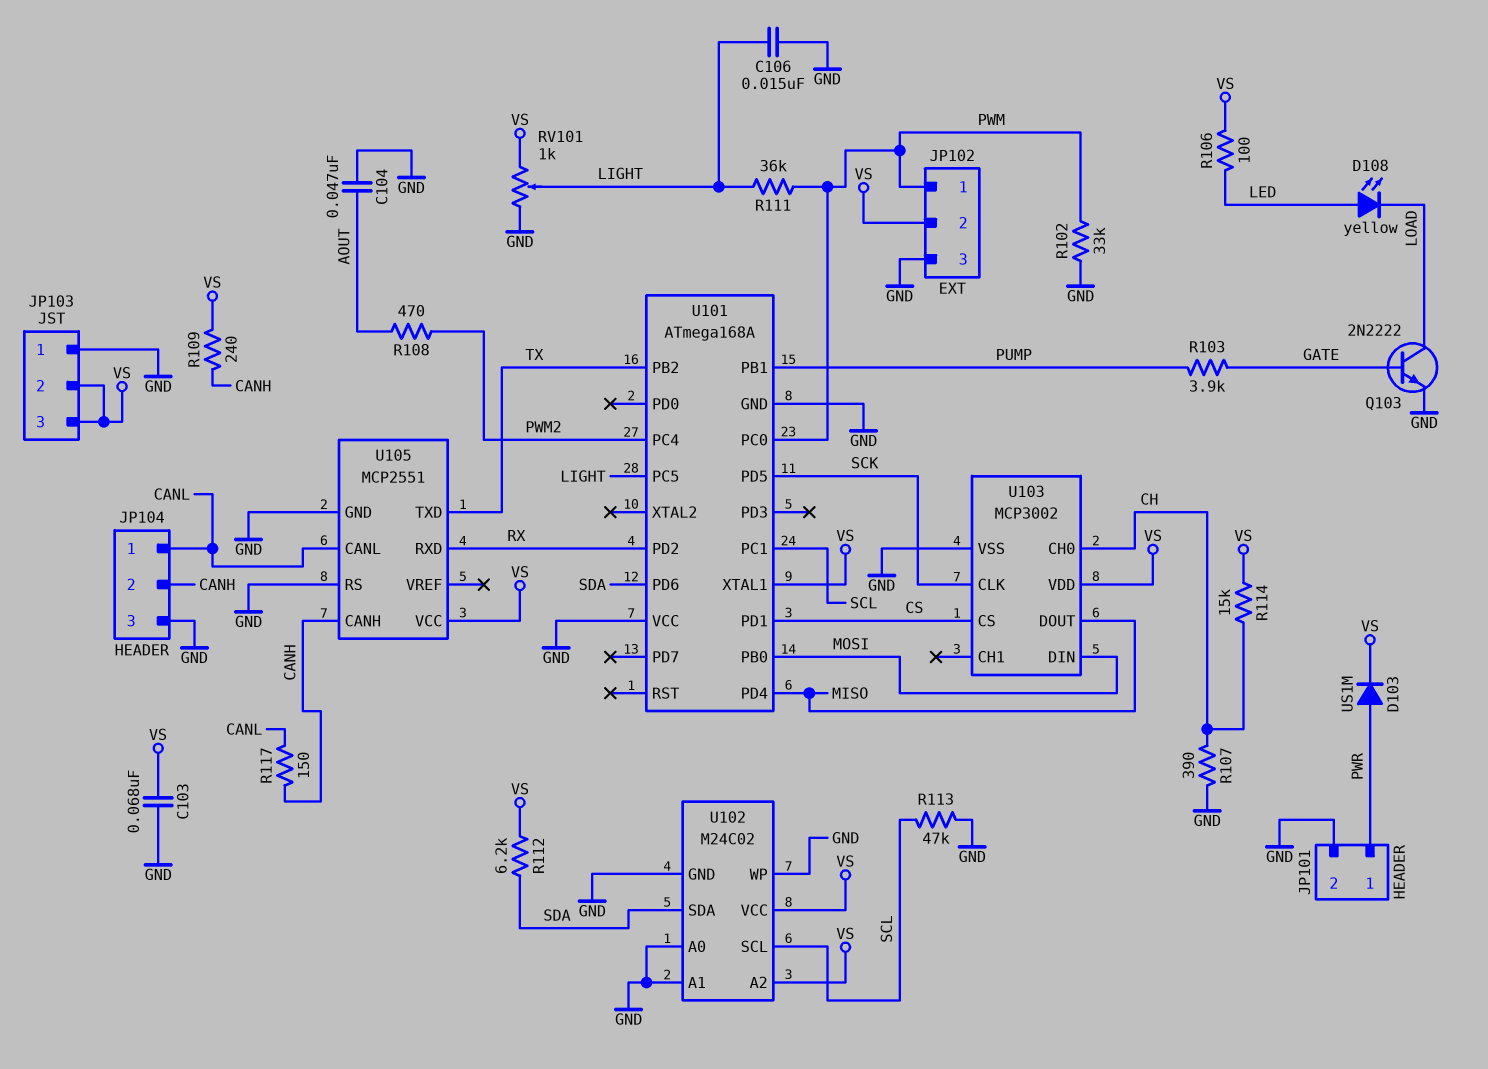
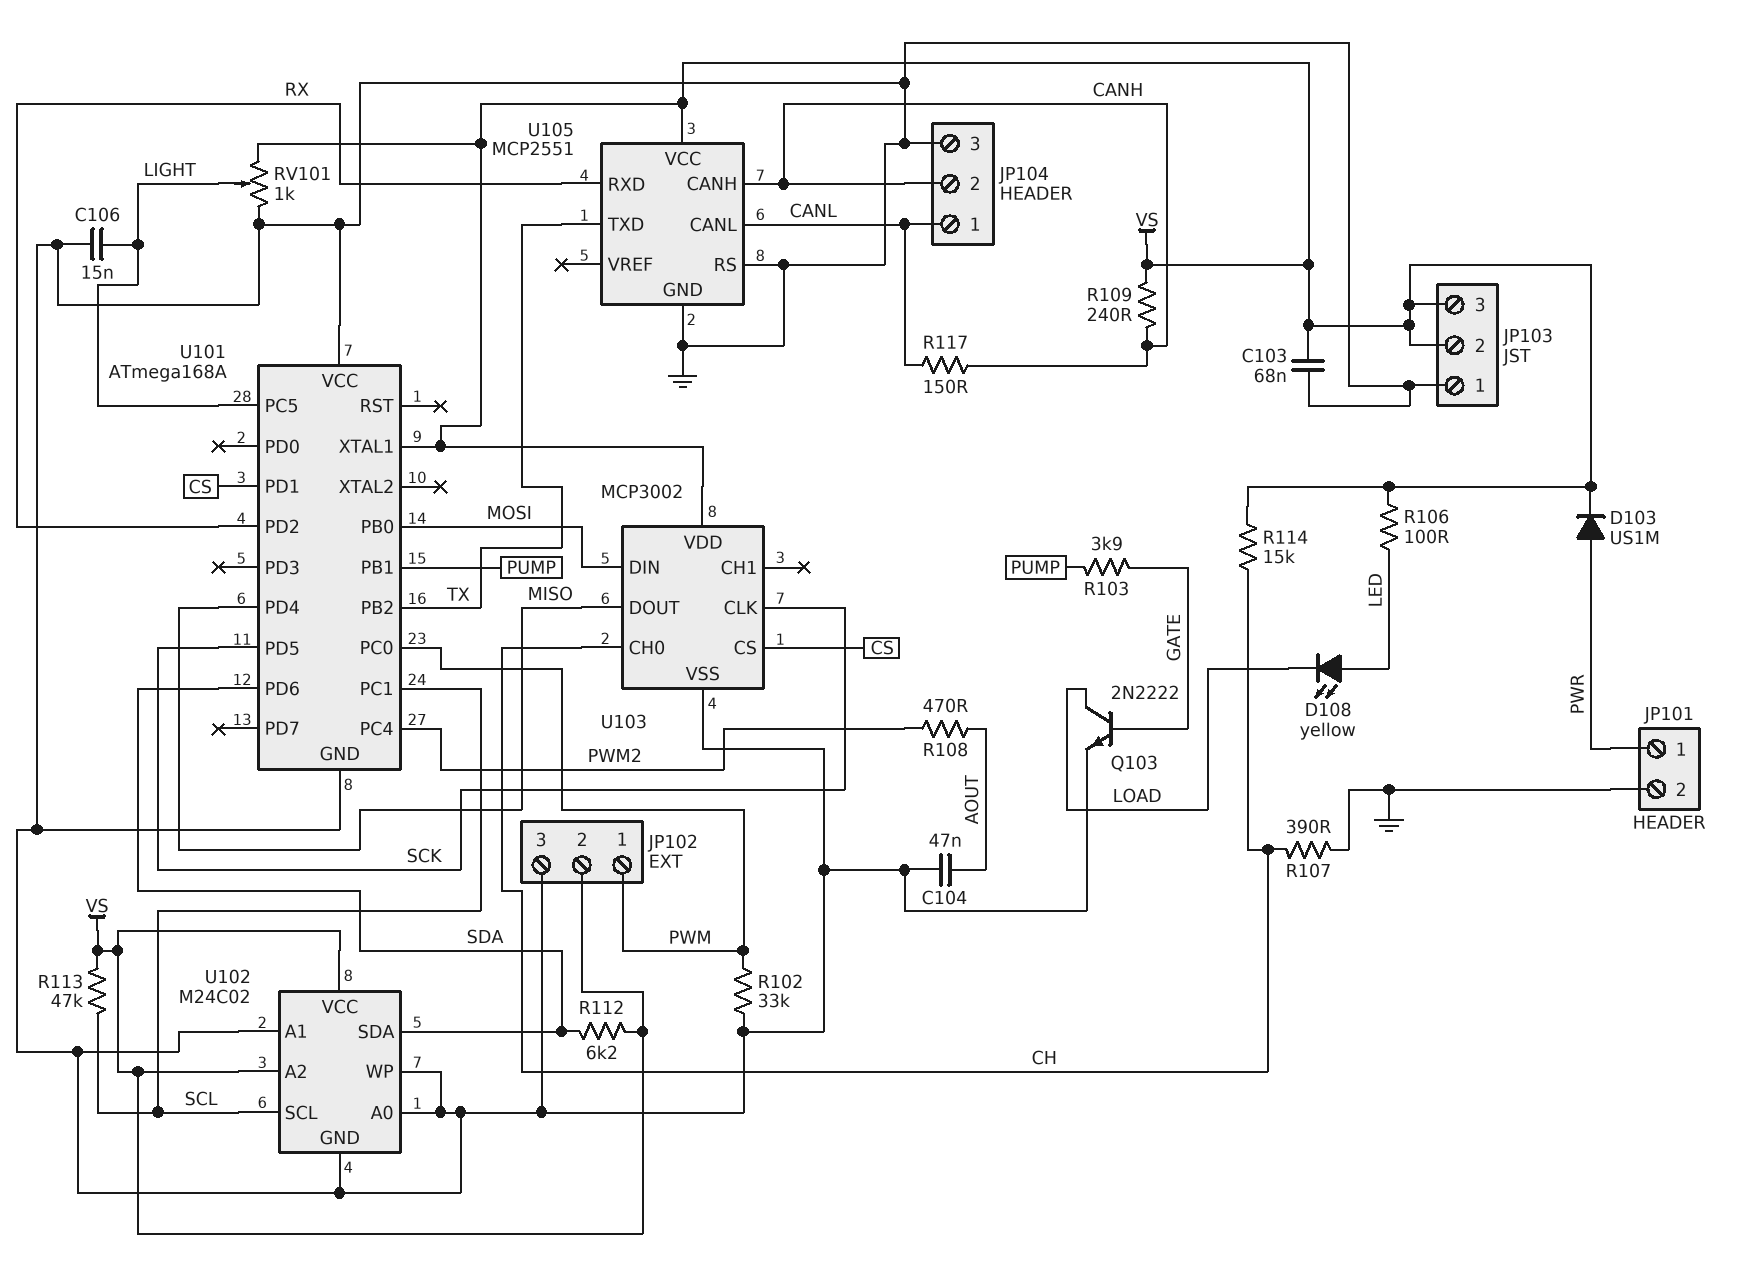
R111: 36k (LIGHT, PWM) -> none
R113: 47k (GND, SCL) -> 47k (SCL, VS)

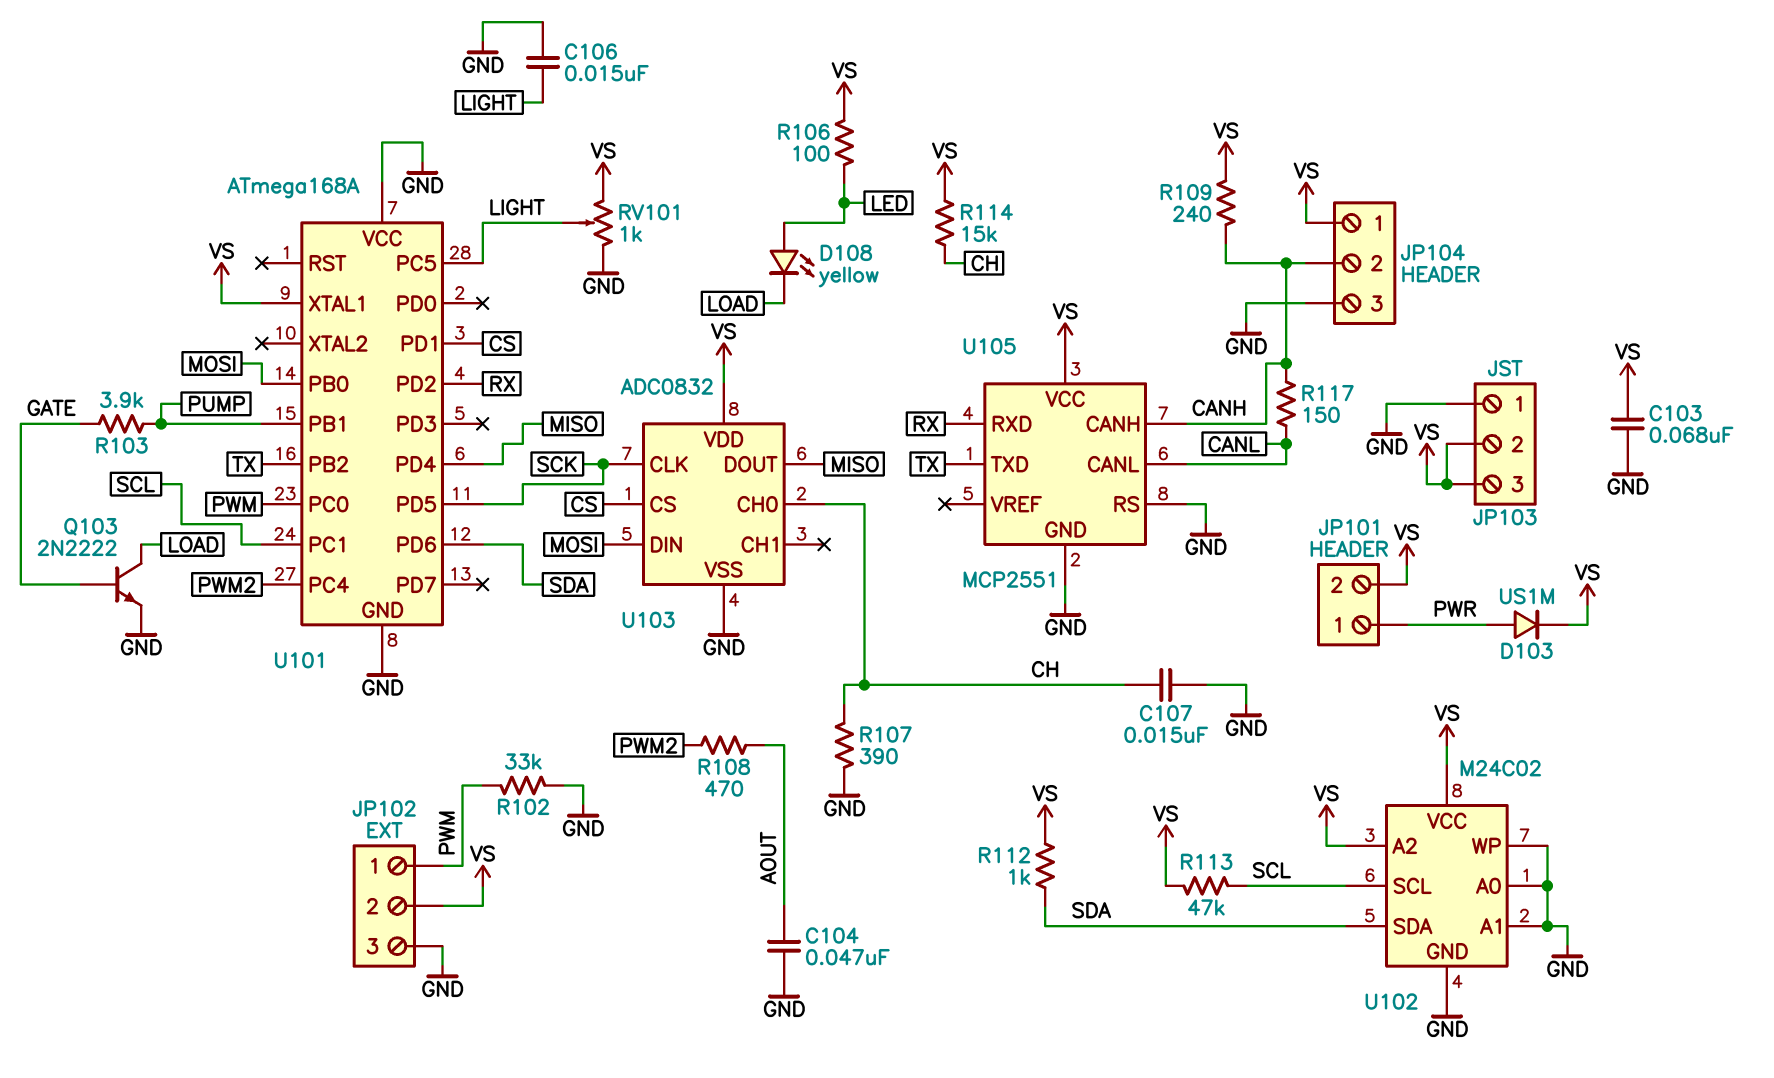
C107: none -> 15nF (CH, GND)
JP101 pin 2: GND -> VS
JP104 pin 1: CANL -> VS
R112: 6.2k (SDA, VS) -> 1k (SDA, VS)
U103: MCP3002 -> ADC0832

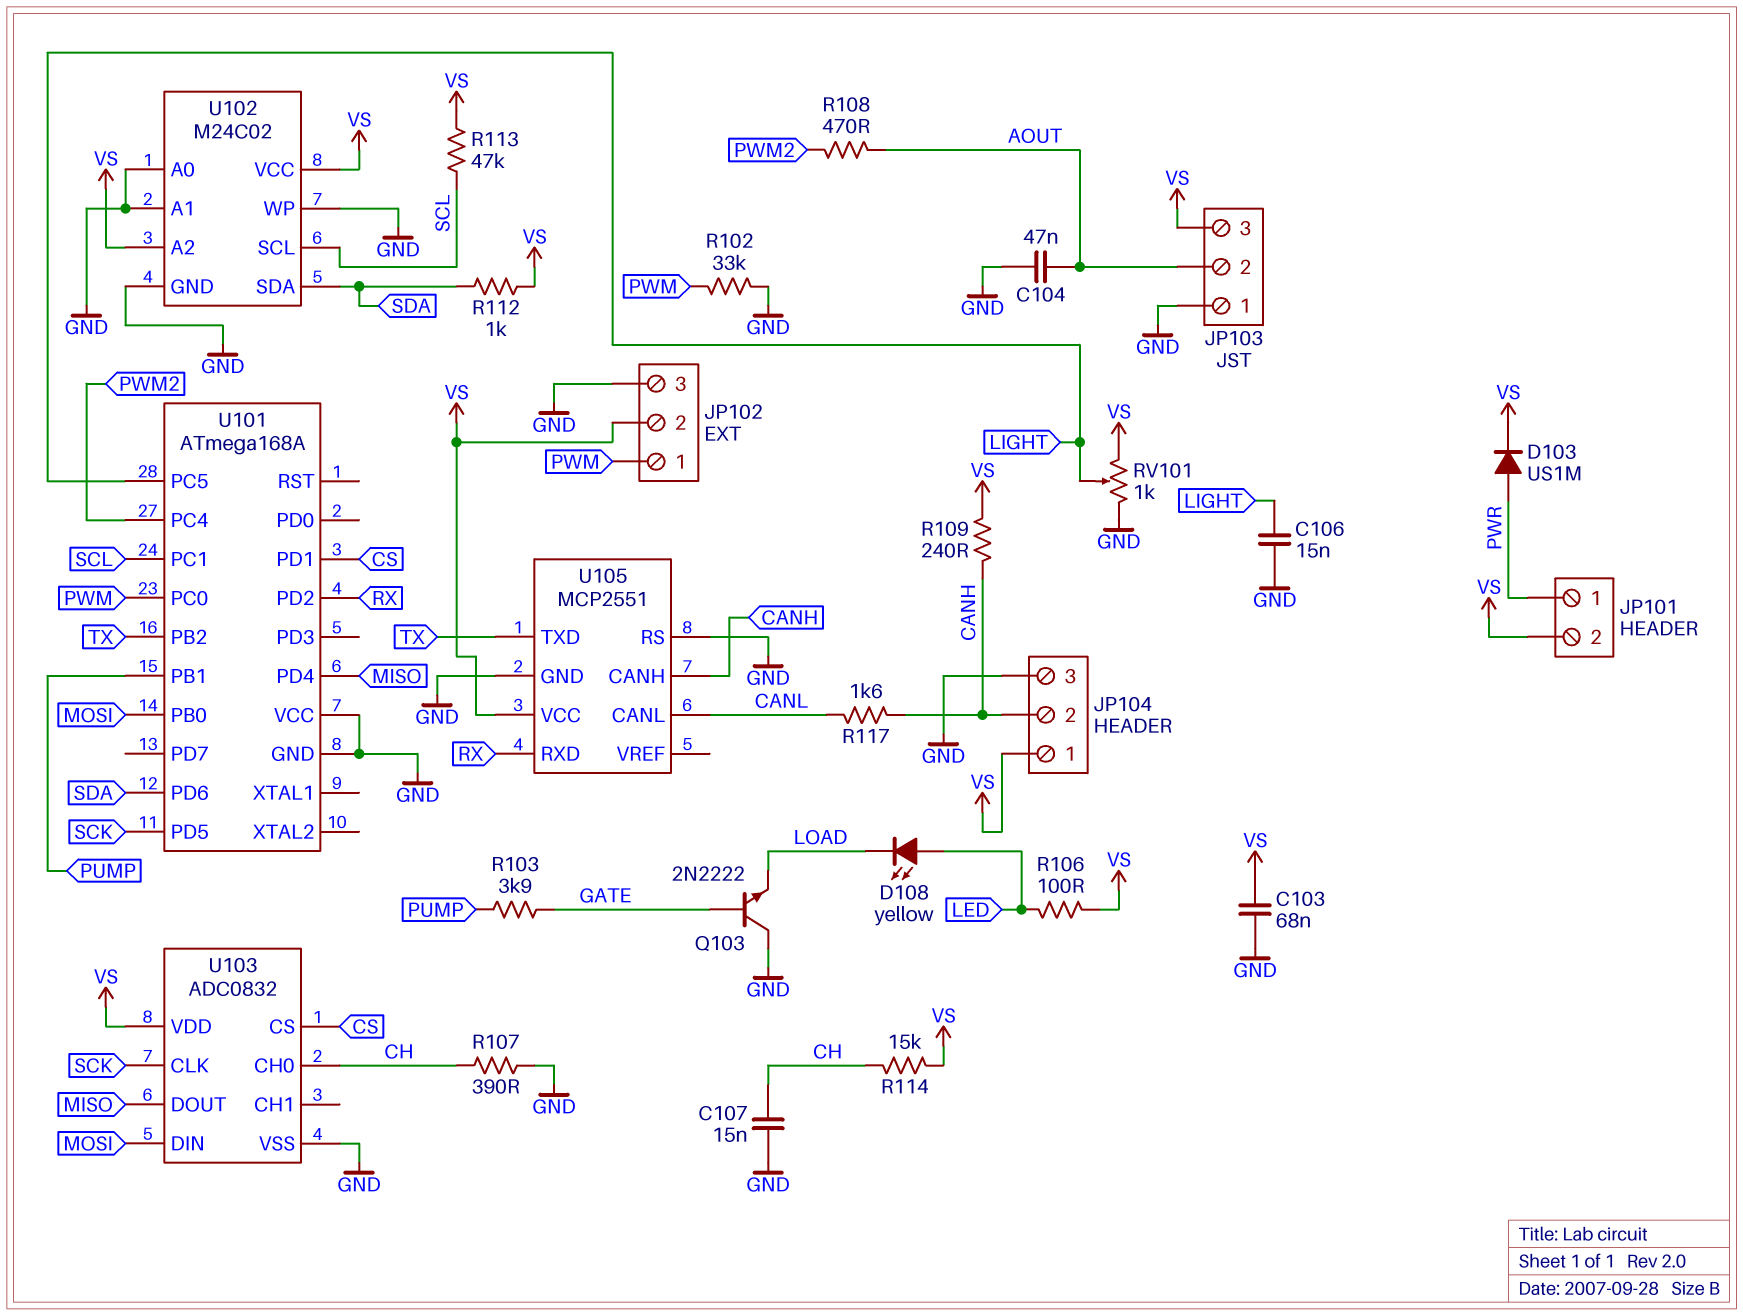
JP103 pin 2: VS -> AOUT
Q103: NPN 2N2222 (B GATE, C LOAD, E GND) -> NPN 2N2222 (B GATE, C GND, E LOAD)
R117: 150 (CANH, CANL) -> 1.6k (CANH, CANL)
U101 pin XTAL1: VS -> none

